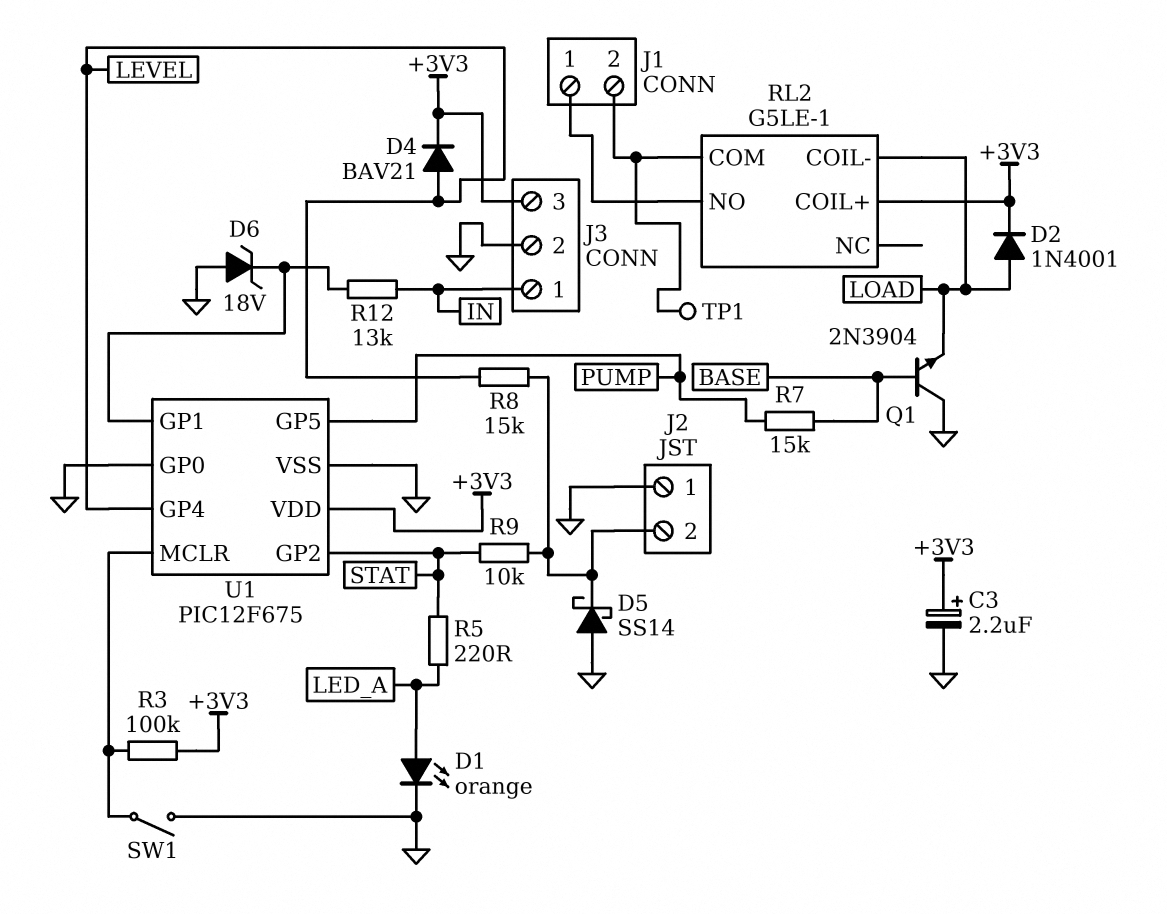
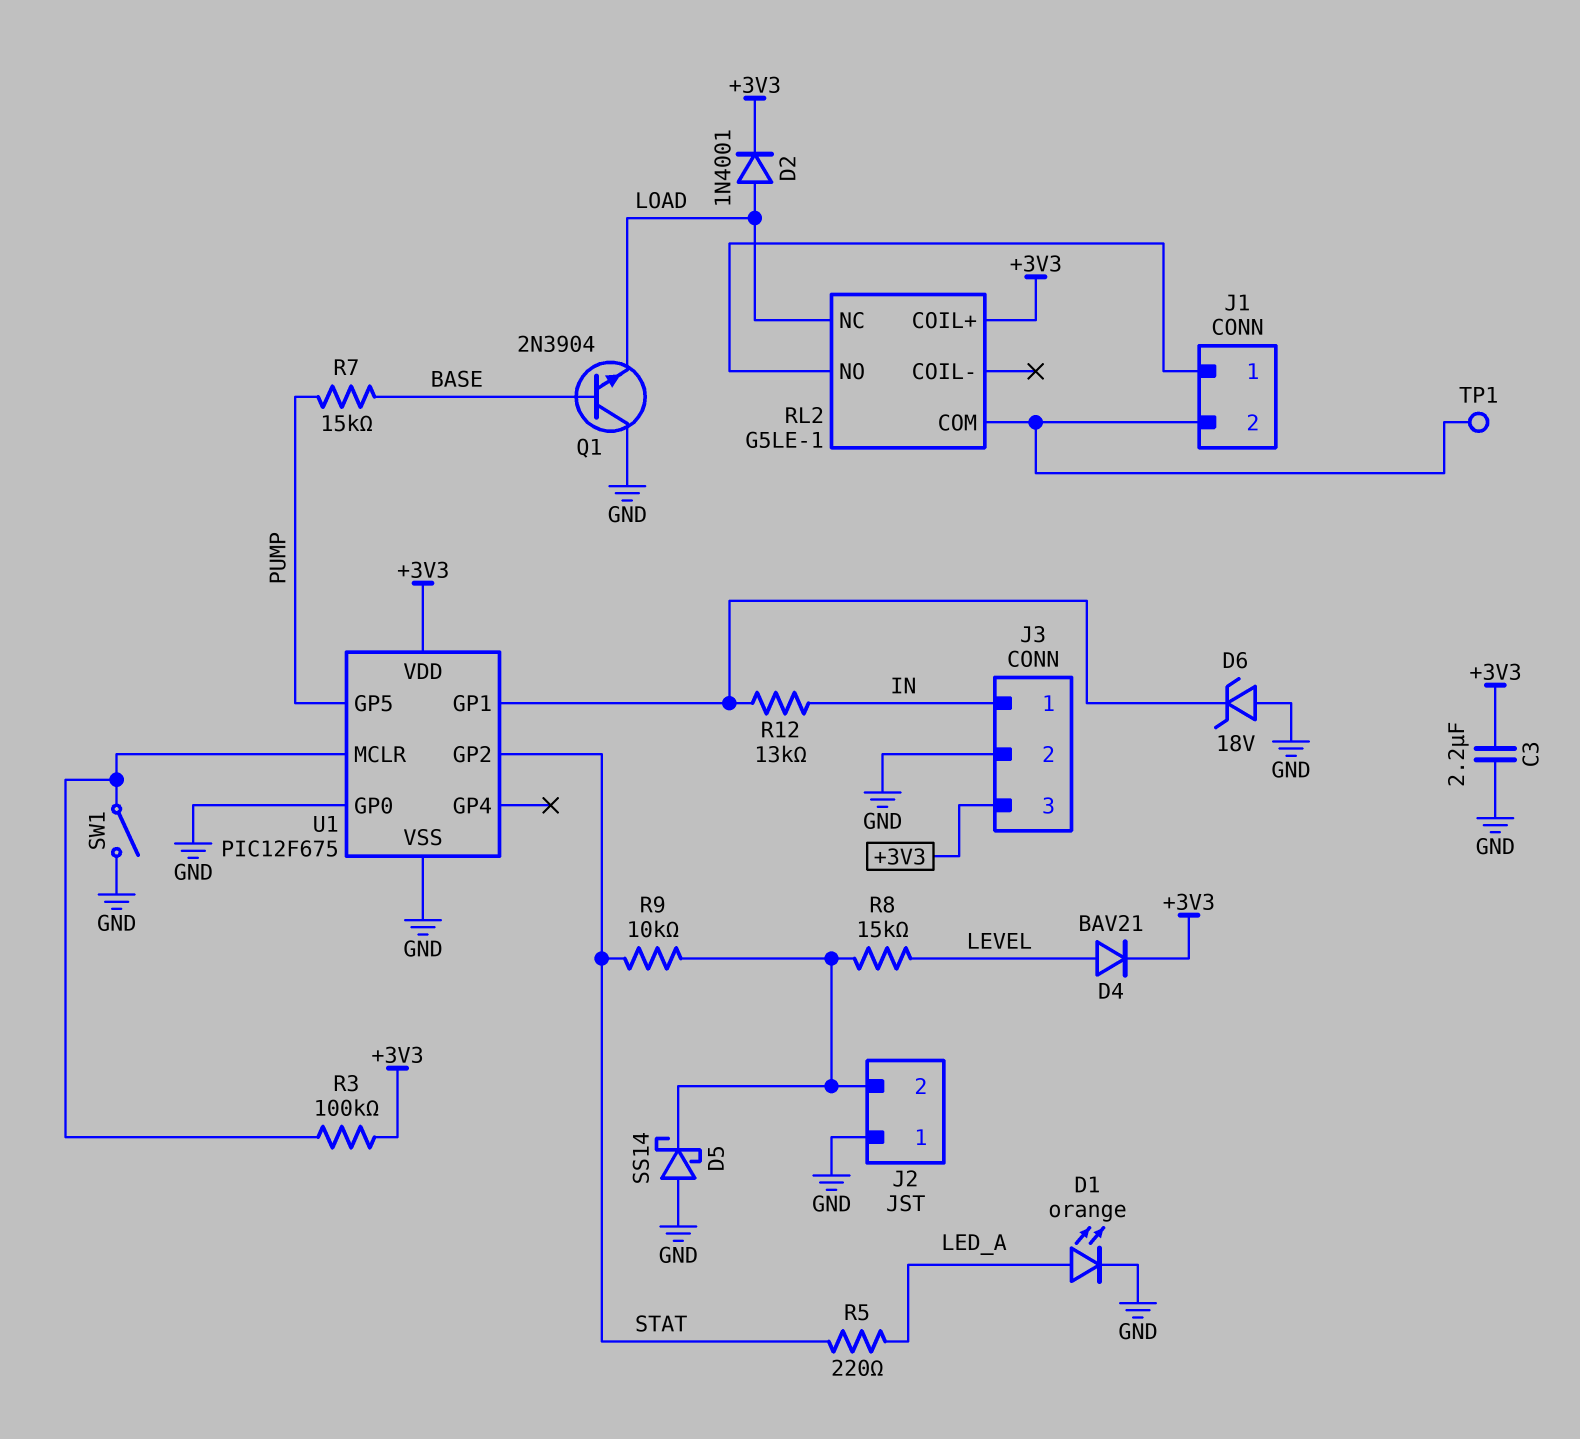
C3: 2.2uF (plus +3V3, minus GND) -> 2.2uF (+3V3, GND)
RL2 pin COIL-: LOAD -> none
RL2 pin NC: none -> LOAD
U1 pin GP4: LEVEL -> none

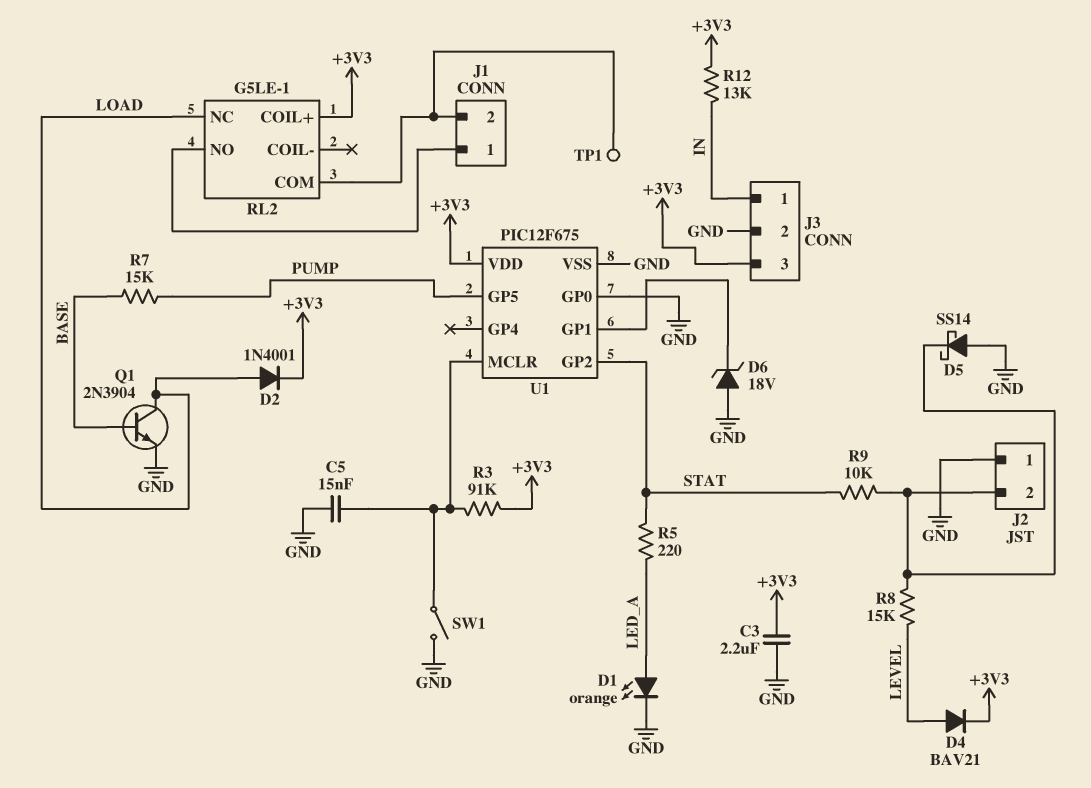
C5: none -> 15nF (GND, U1/MCLR)
Q1: NPN 2N3904 (B BASE, C GND, E LOAD) -> NPN 2N3904 (B BASE, C LOAD, E GND)
R3: 100k (+3V3, U1/MCLR) -> 91k (+3V3, U1/MCLR)
R12: 13k (IN, U1/GP1) -> 13k (+3V3, IN)

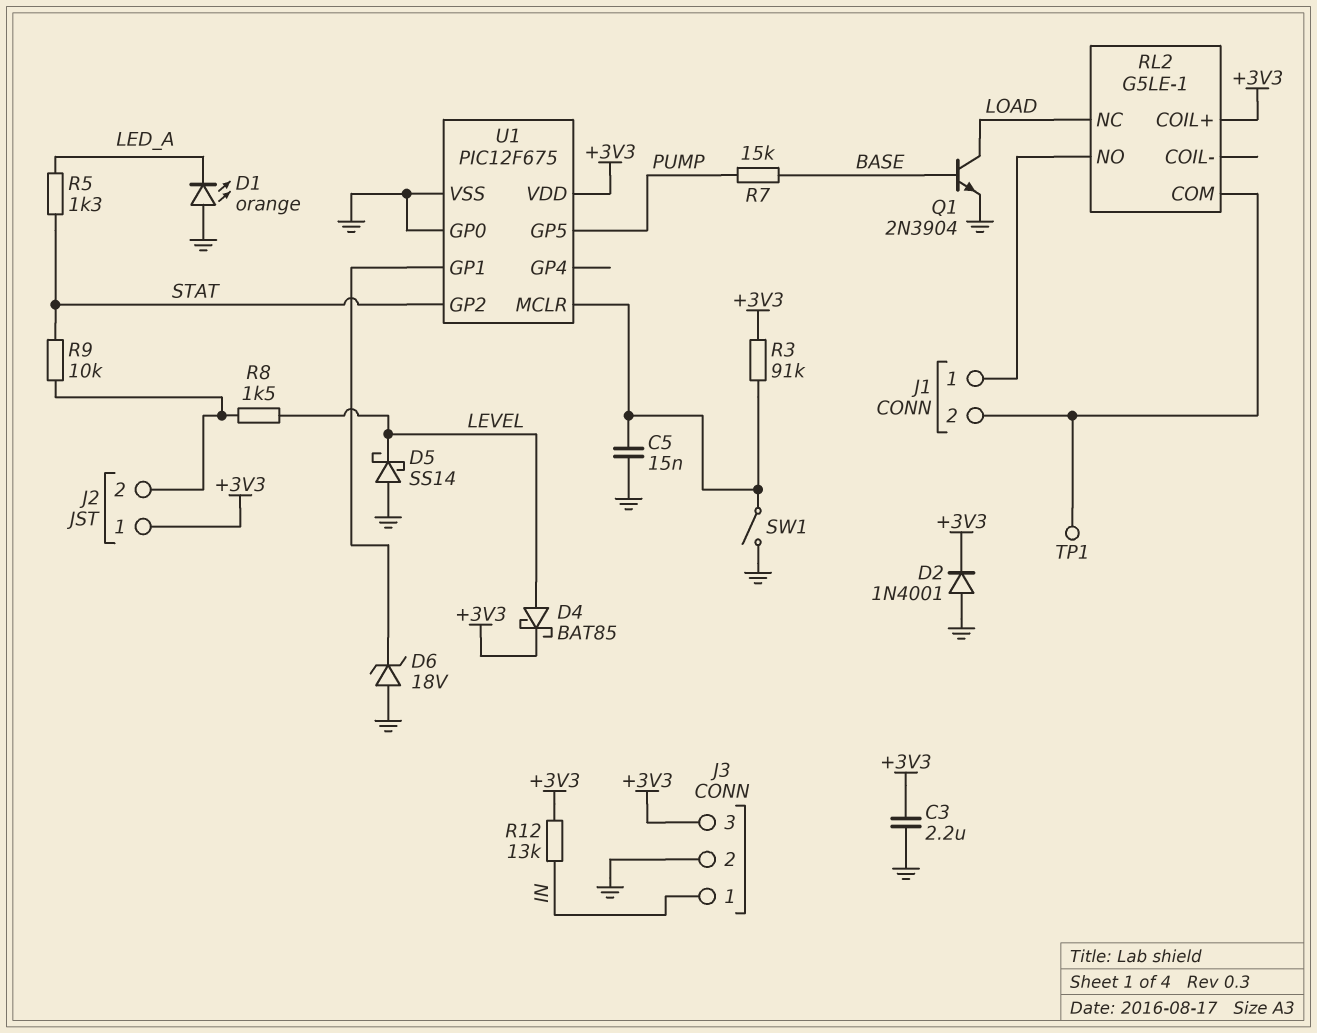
D1: LED orange (A LED_A, K GND) -> LED orange (A GND, K LED_A)
D2: diode 1N4001 (A LOAD, K +3V3) -> diode 1N4001 (A GND, K +3V3)
D4: diode BAV21 (A LEVEL, K +3V3) -> schottky BAT85 (A LEVEL, K +3V3)
D5: schottky SS14 (A GND, K J2/2) -> schottky SS14 (A GND, K LEVEL)
J2 pin 1: GND -> +3V3
R5: 220 (LED_A, STAT) -> 1.3k (LED_A, STAT)
R8: 15k (J2/2, LEVEL) -> 1.5k (J2/2, LEVEL)

